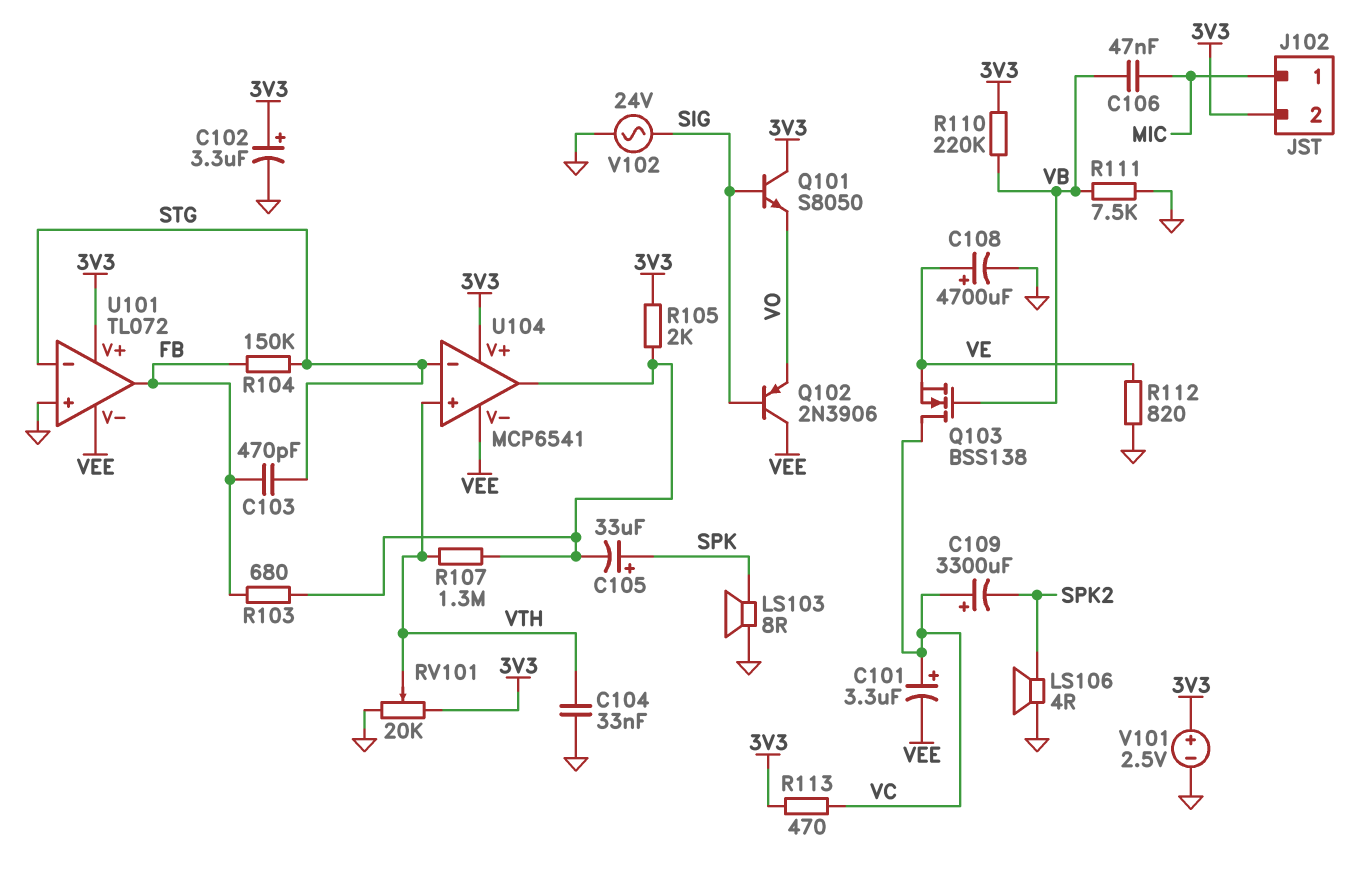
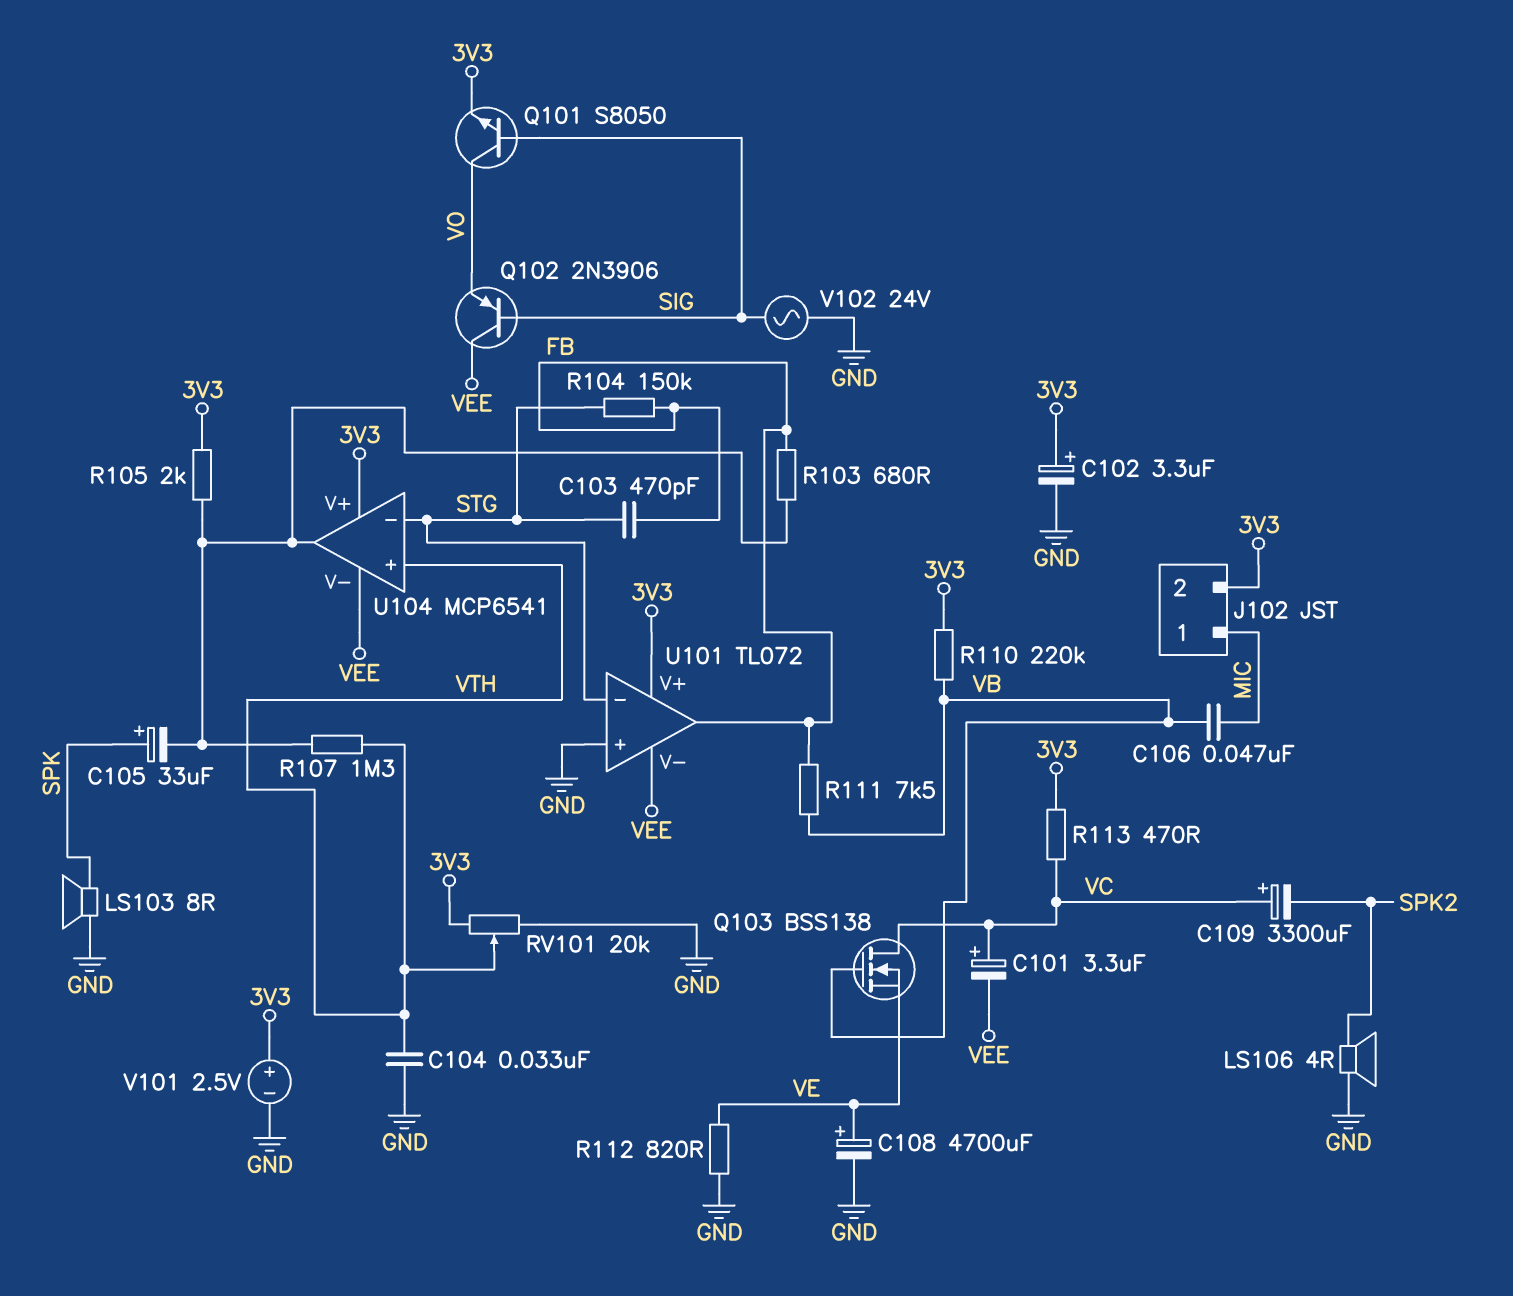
Q101: NPN S8050 (B SIG, C 3V3, E VO) -> NPN S8050 (B SIG, C VO, E 3V3)
R111: 7.5k (GND, VB) -> 7.5k (FB, VB)

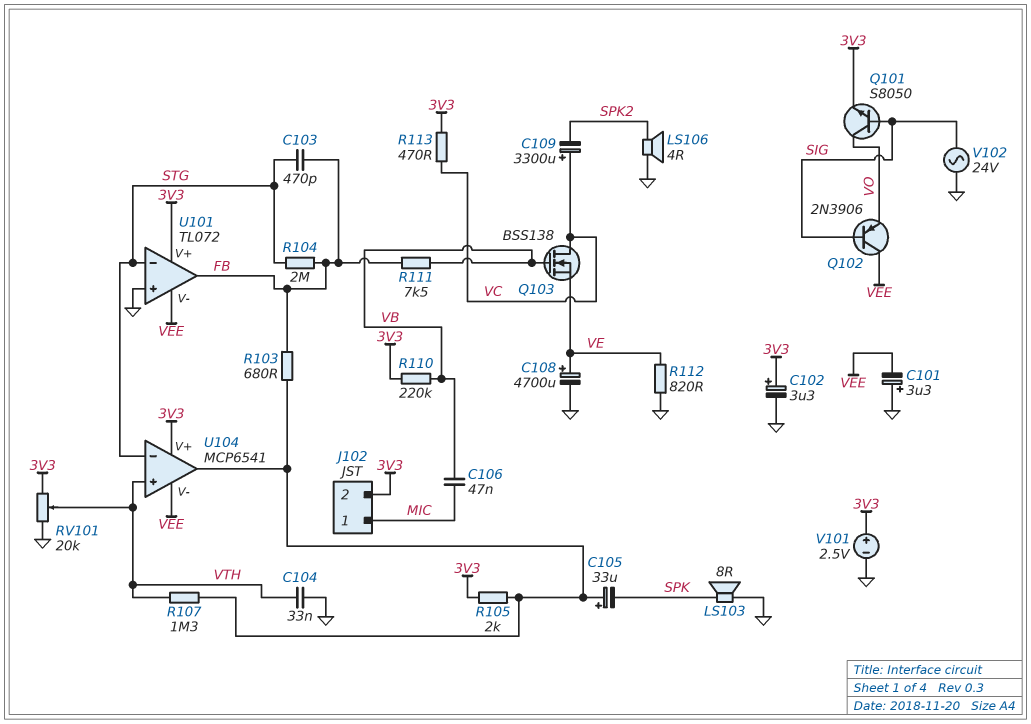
C101: 3.3uF (plus VC, minus VEE) -> 3.3uF (plus GND, minus VEE)
C105: 33uF (plus SPK, minus U104/out) -> 33uF (plus U104/out, minus SPK)
R104: 150k (FB, STG) -> 2M (FB, STG)

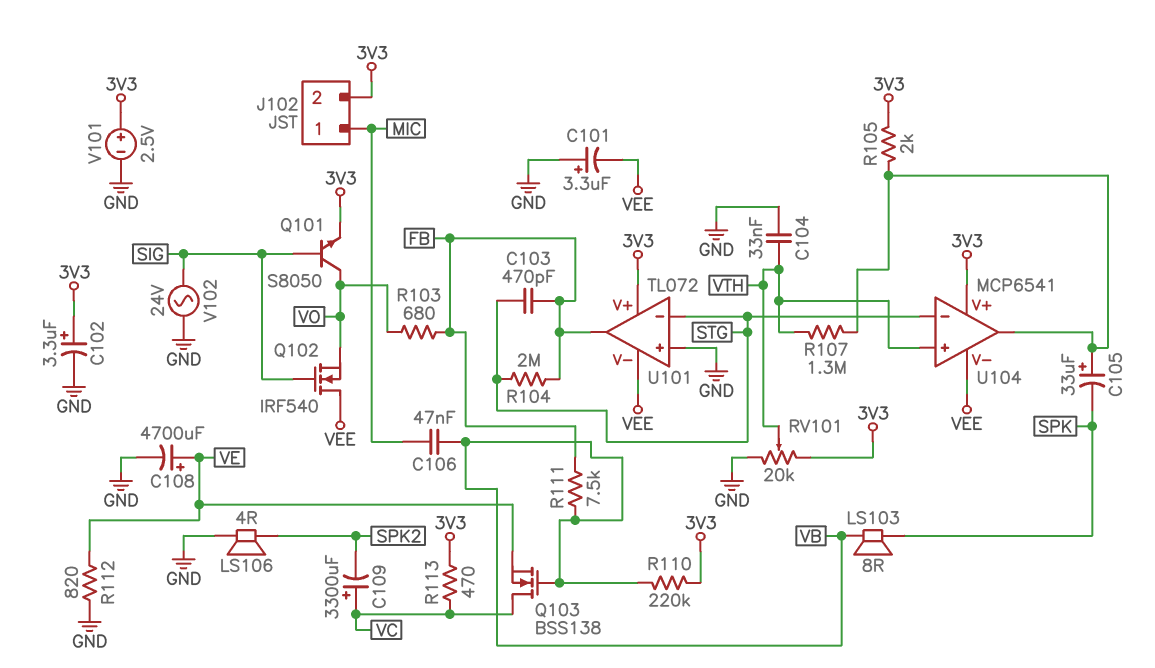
LS103: speaker 8R (GND, SPK) -> speaker 8R (SPK, VB)
Q102: PNP 2N3906 (B SIG, C VEE, E VO) -> NMOS IRF540 (G SIG, D VEE, S VO)
R103: 680 (FB, U104/out) -> 680 (FB, VO)

